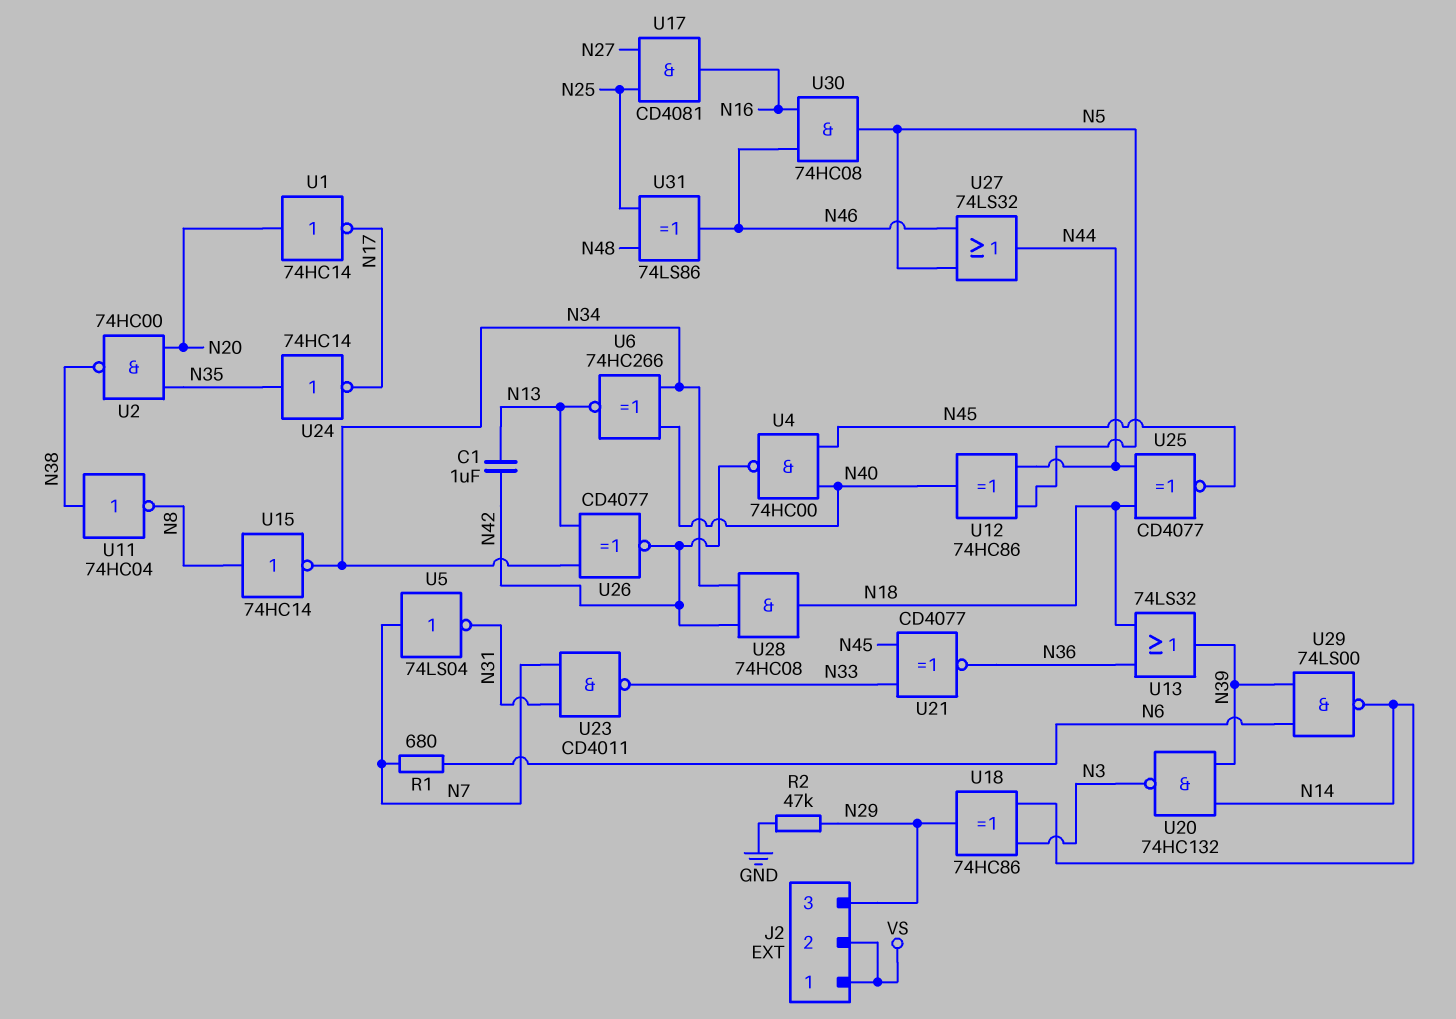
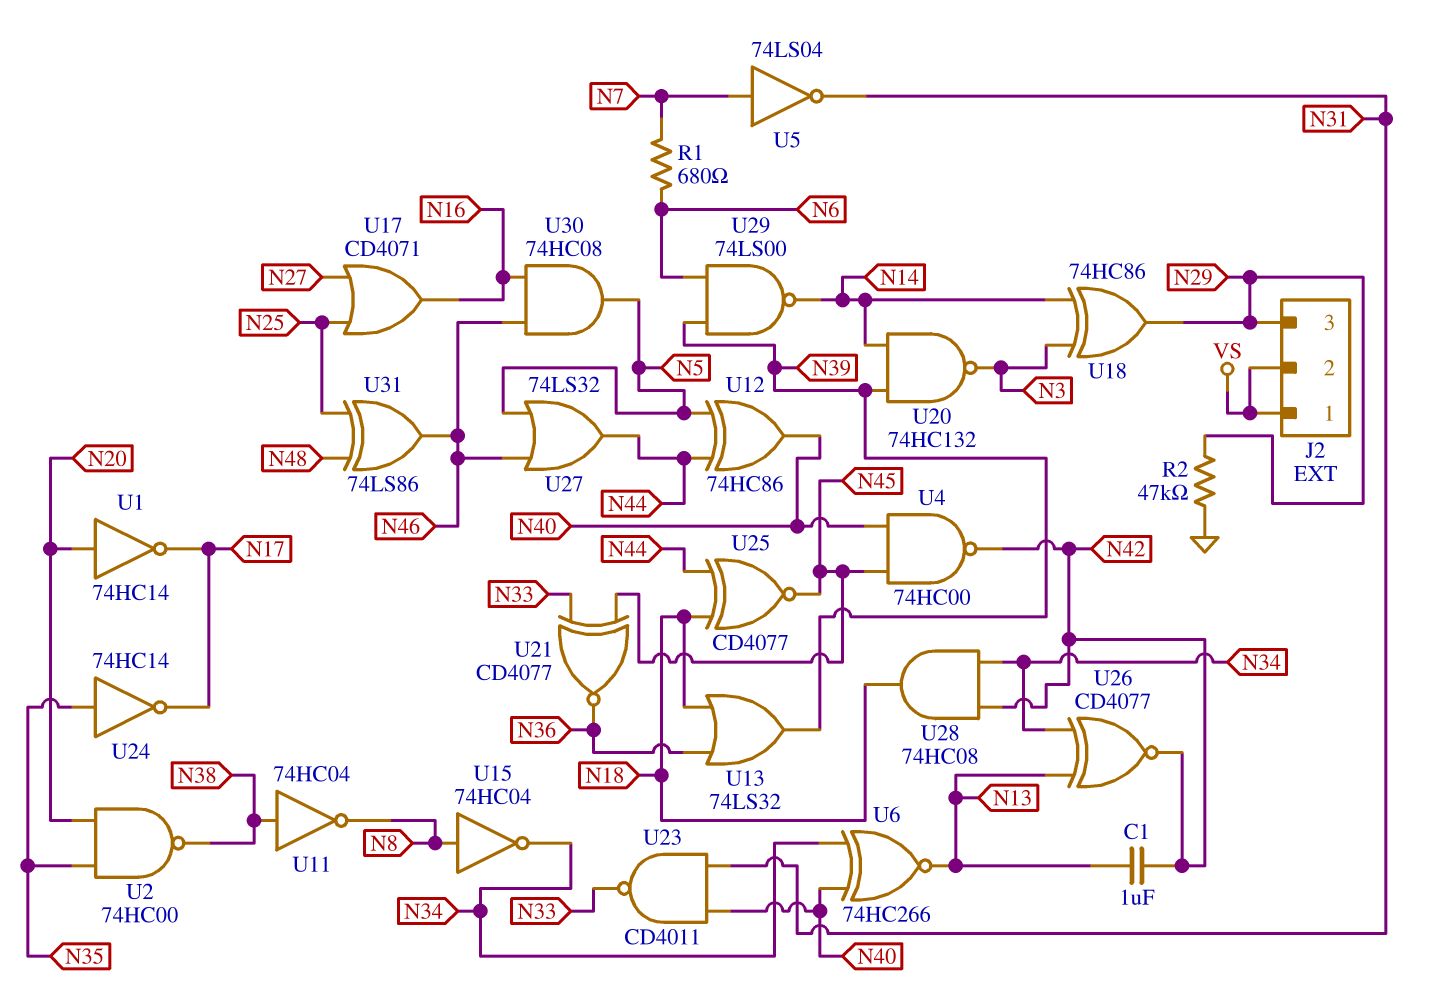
U15: NOT 74HC14 (in N8, out N34) -> NOT 74HC04 (in N8, out N34)
U17: AND CD4081 (in N25, in N27, out N16) -> OR CD4071 (in N25, in N27, out N16)
U23: NAND CD4011 (in N7, in N31, out N33) -> NAND CD4011 (in N31, in N40, out N33)

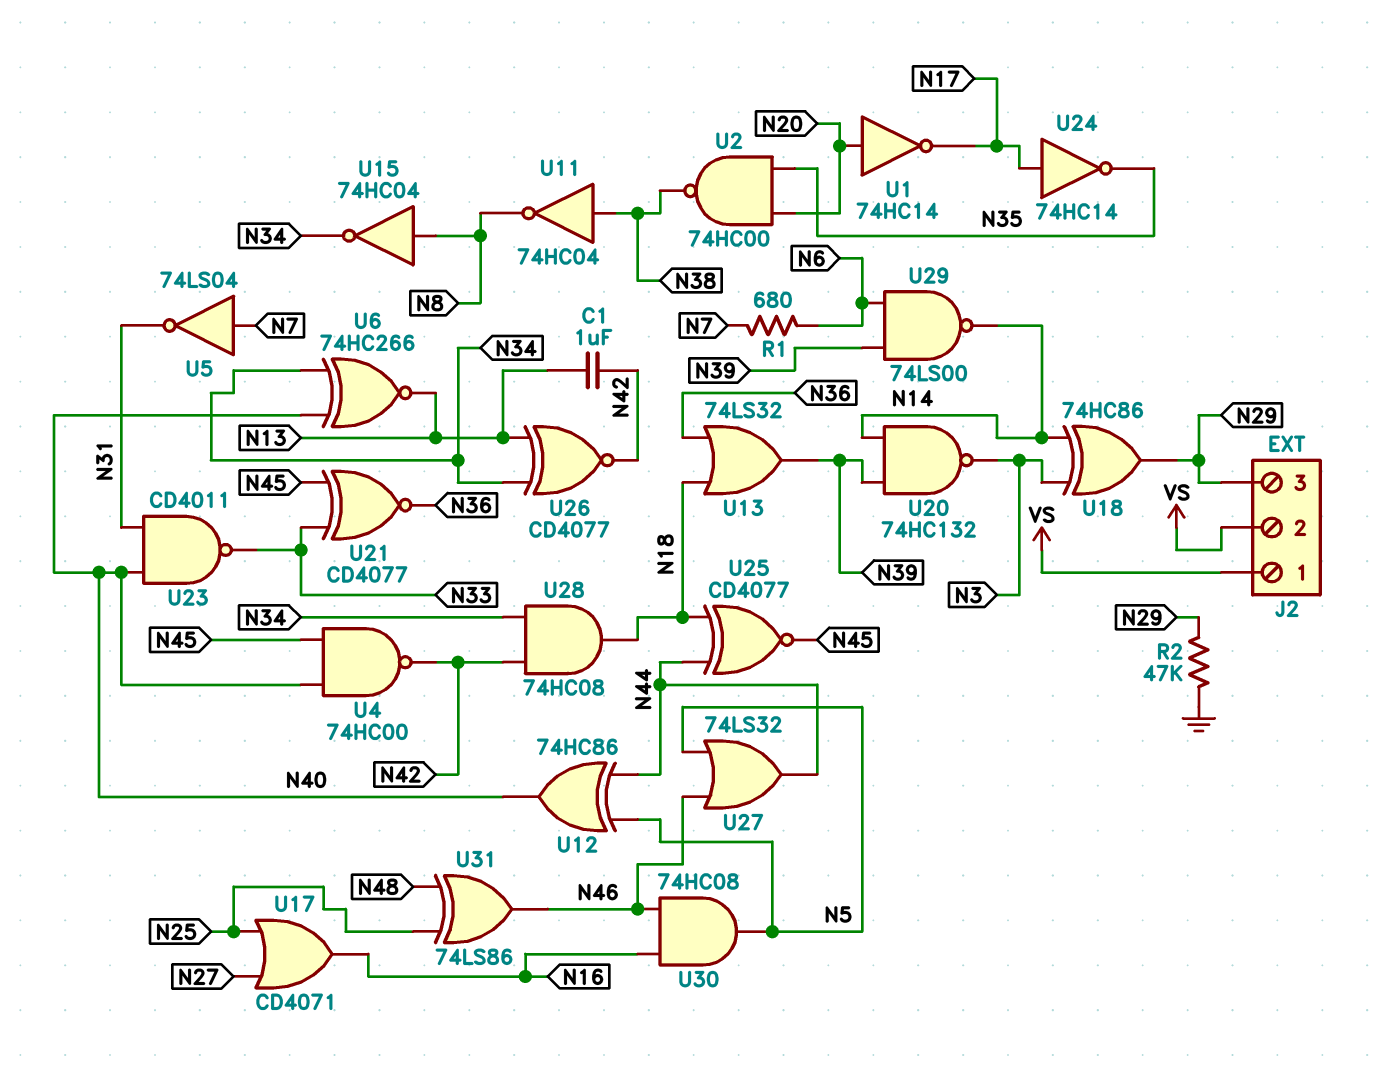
U24: NOT 74HC14 (in N35, out N17) -> NOT 74HC14 (in N17, out N35)

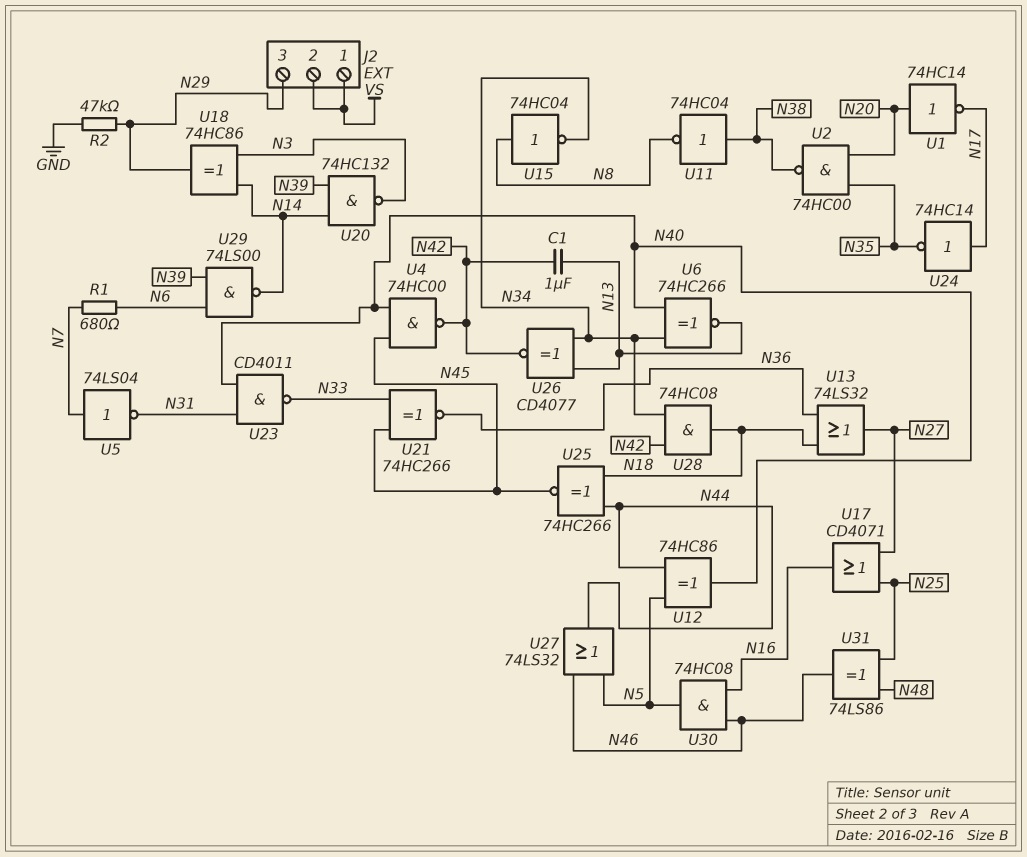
U13: OR 74LS32 (in N18, in N36, out N39) -> OR 74LS32 (in N18, in N36, out N27)
U21: XNOR CD4077 (in N33, in N45, out N36) -> XNOR 74HC266 (in N33, in N45, out N36)
U25: XNOR CD4077 (in N18, in N44, out N45) -> XNOR 74HC266 (in N18, in N44, out N45)

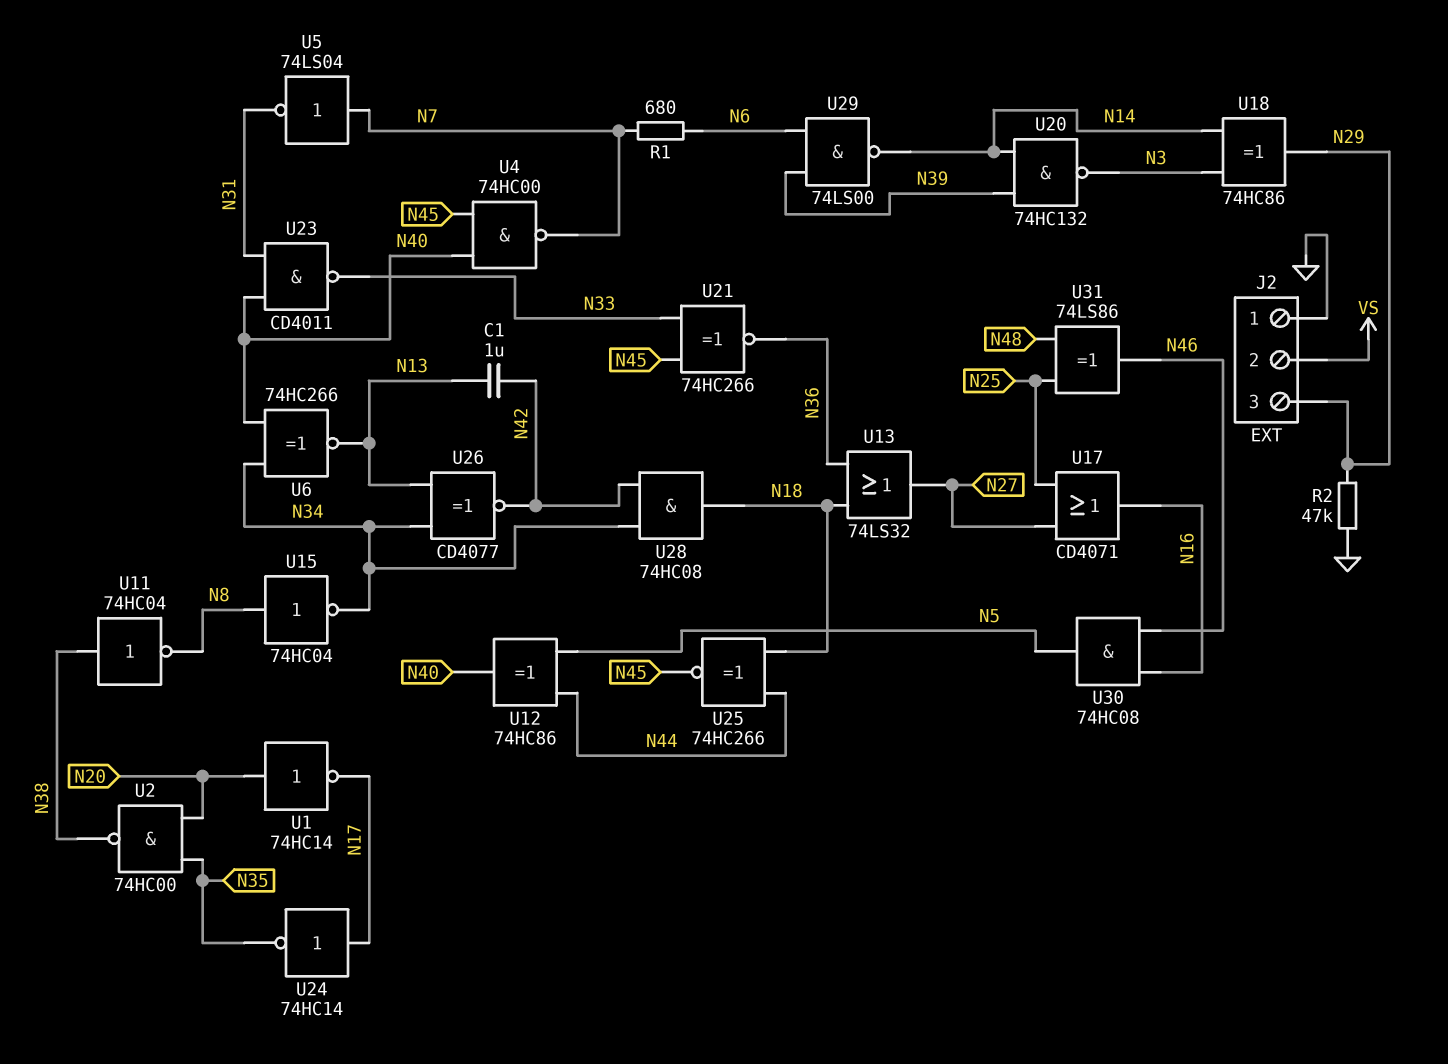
J2 pin 1: VS -> GND
U4: NAND 74HC00 (in N40, in N45, out N42) -> NAND 74HC00 (in N40, in N45, out N7)
U27: OR 74LS32 (in N5, in N46, out N44) -> none

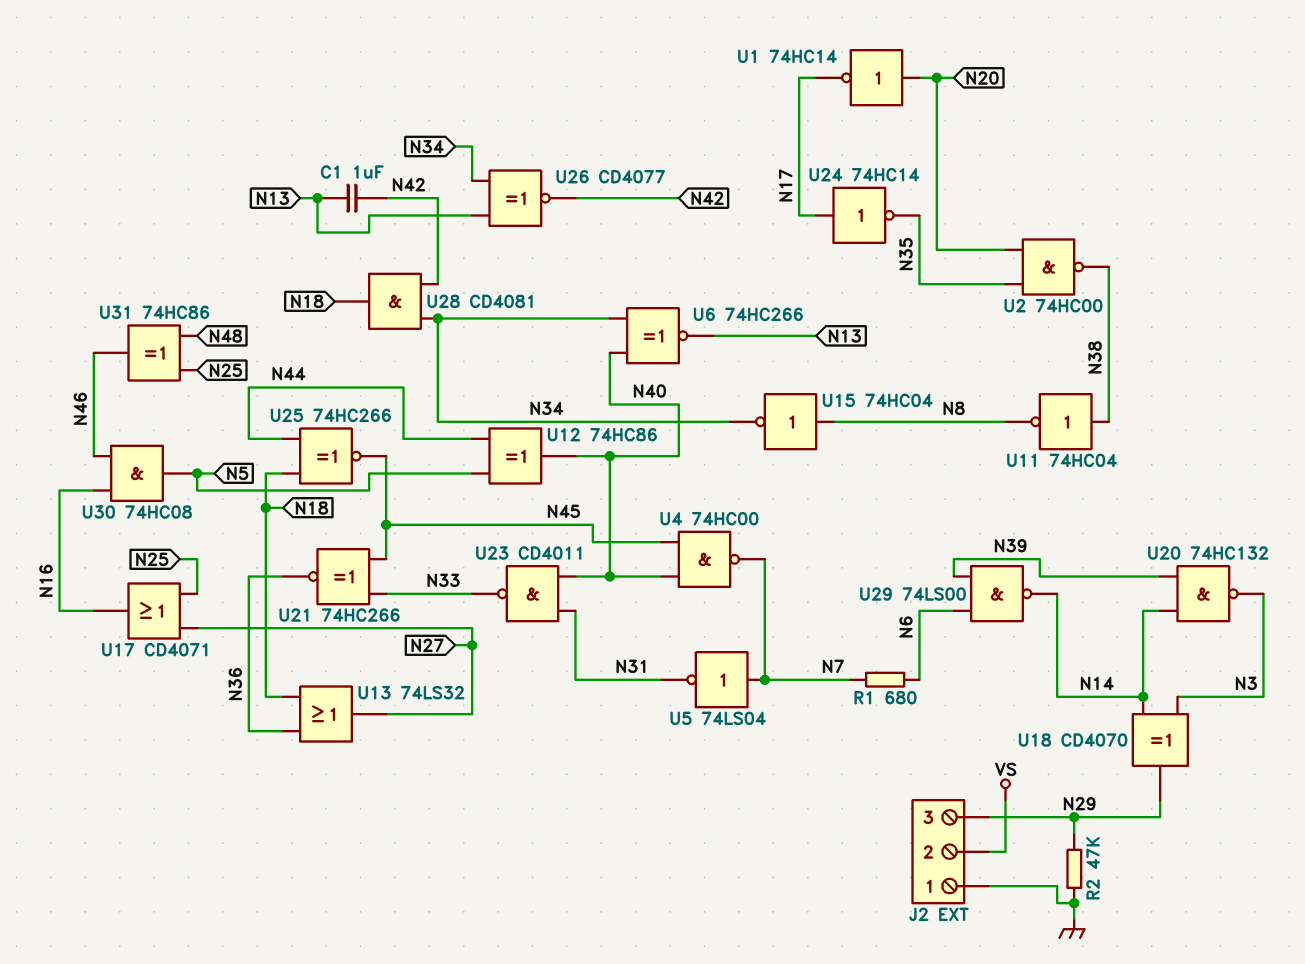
U18: XOR 74HC86 (in N3, in N14, out N29) -> XOR CD4070 (in N3, in N14, out N29)
U28: AND 74HC08 (in N34, in N42, out N18) -> AND CD4081 (in N34, in N42, out N18)
U31: XOR 74LS86 (in N25, in N48, out N46) -> XOR 74HC86 (in N25, in N48, out N46)

